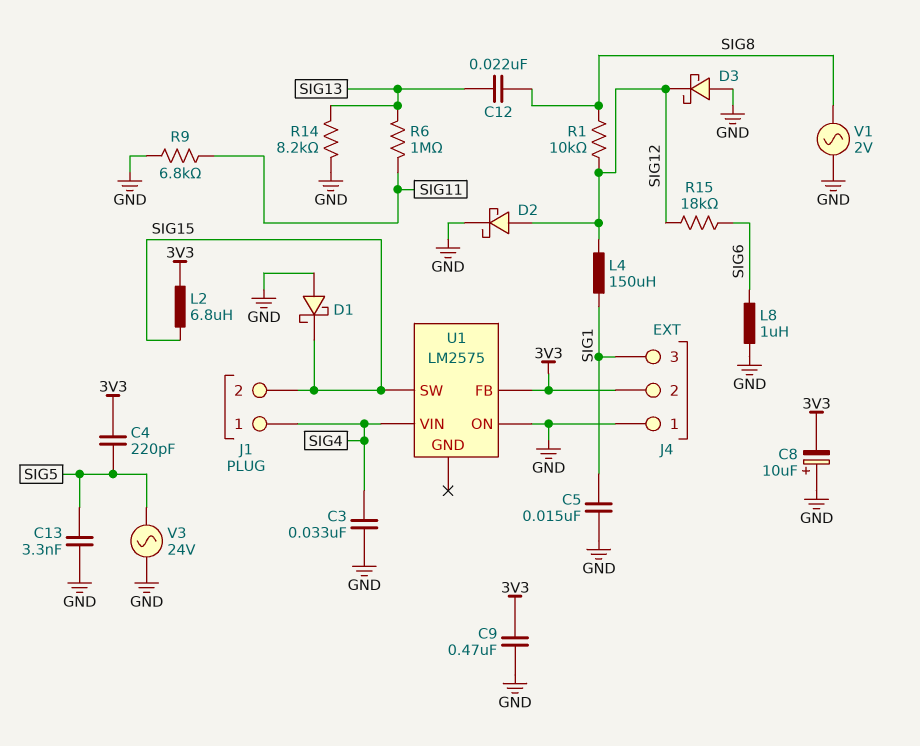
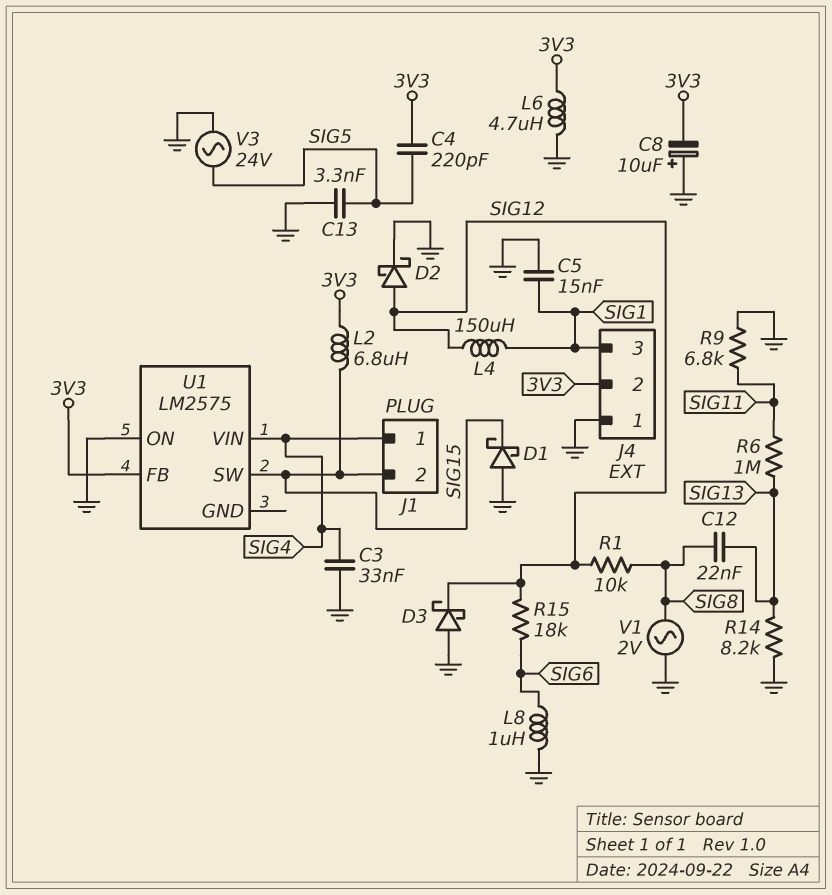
C9: 470nF (3V3, GND) -> none
L6: none -> 4.7uH (3V3, GND)

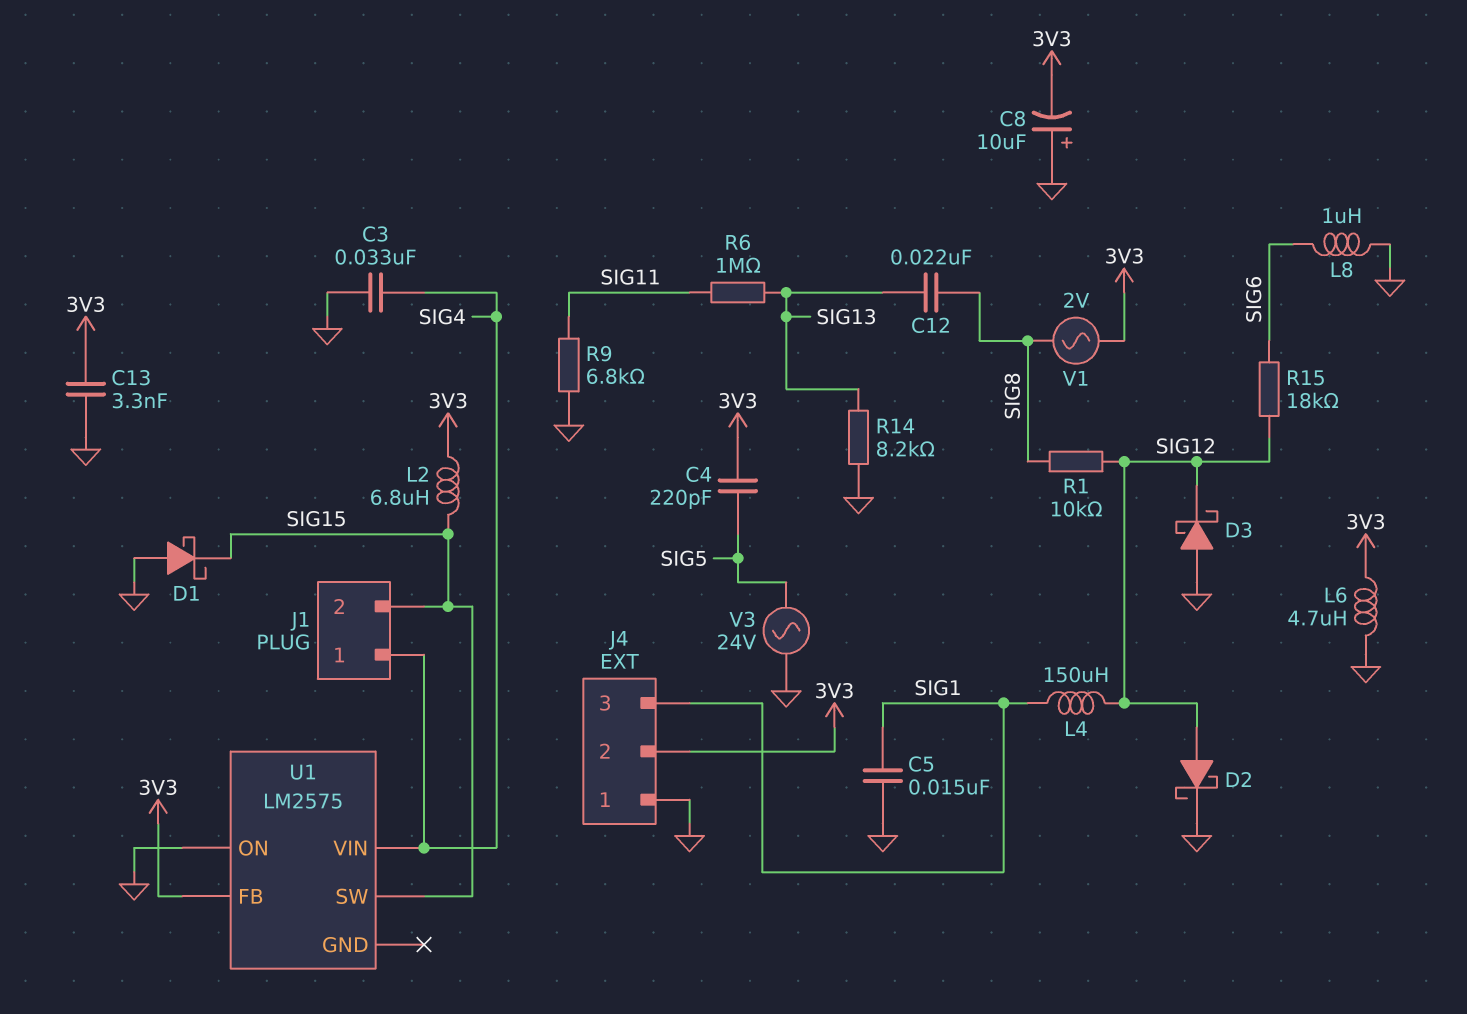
C13: 3.3nF (GND, SIG5) -> 3.3nF (3V3, GND)
V1: AC 2V (GND, SIG8) -> AC 2V (3V3, SIG8)

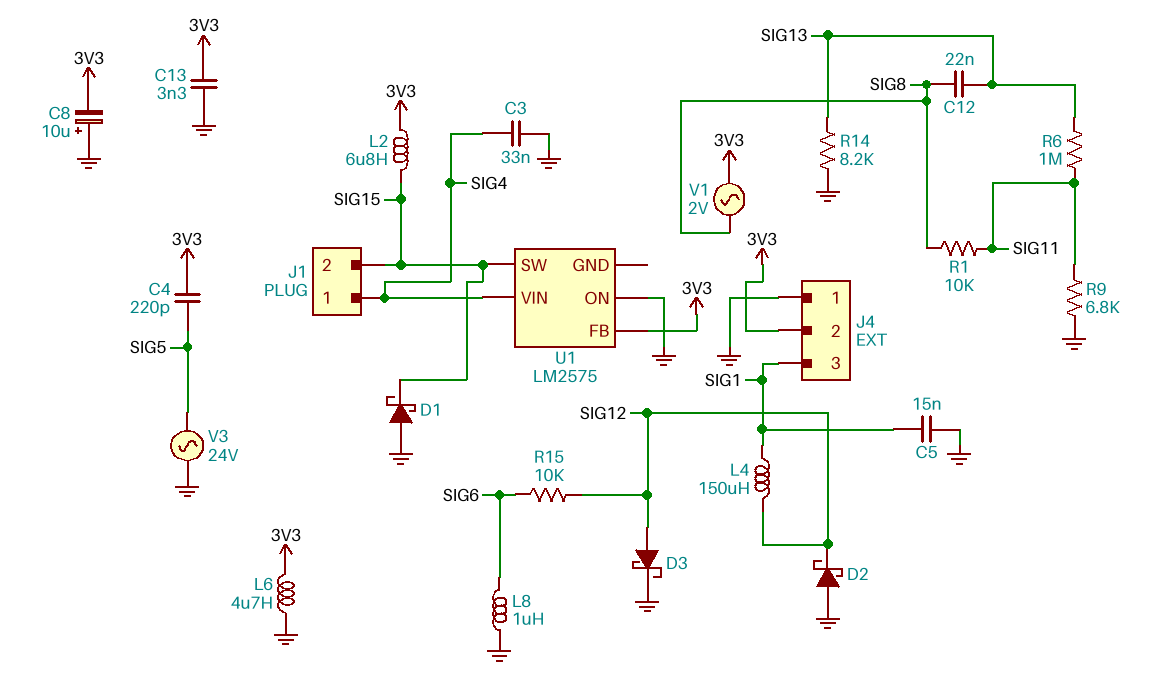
D2: schottky (A SIG12, K GND) -> schottky (A GND, K SIG12)
D3: schottky (A GND, K SIG12) -> schottky (A SIG12, K GND)
R1: 10k (SIG8, SIG12) -> 10k (SIG8, SIG11)
R15: 18k (SIG6, SIG12) -> 10k (SIG6, SIG12)

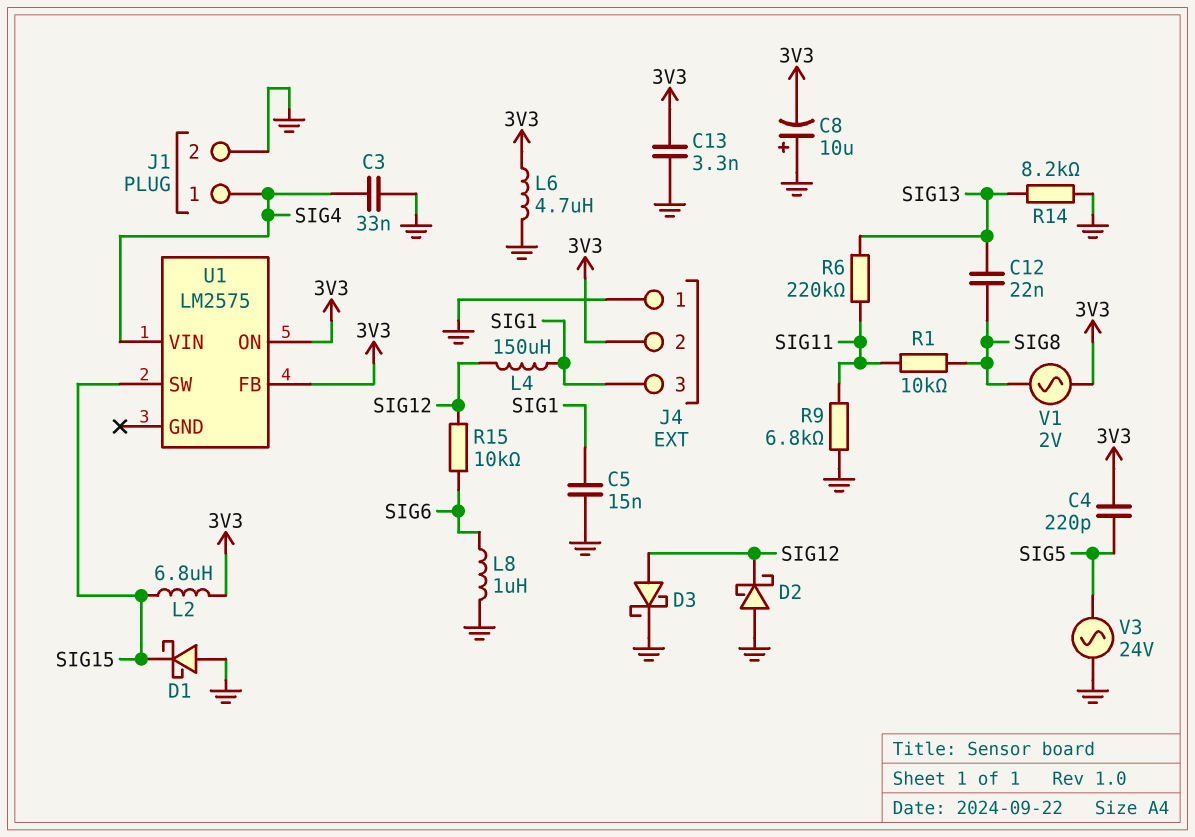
J1 pin 2: SIG15 -> GND
R6: 1M (SIG11, SIG13) -> 220k (SIG11, SIG13)
U1 pin ON: GND -> 3V3

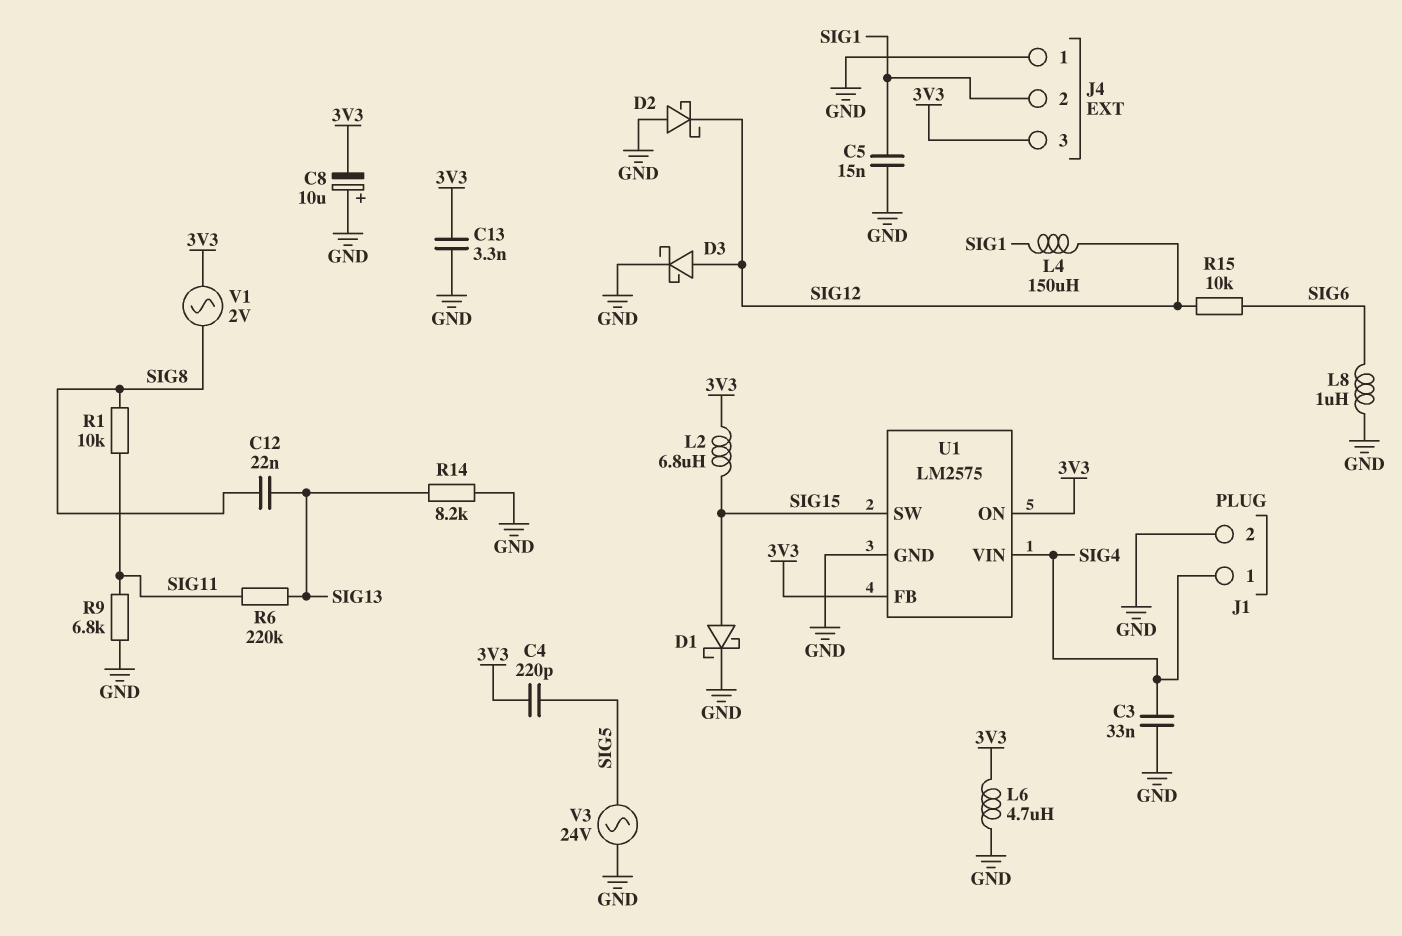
D1: schottky (A GND, K SIG15) -> schottky (A SIG15, K GND)
J4 pin 2: 3V3 -> SIG1
J4 pin 3: SIG1 -> 3V3
U1 pin GND: none -> GND

